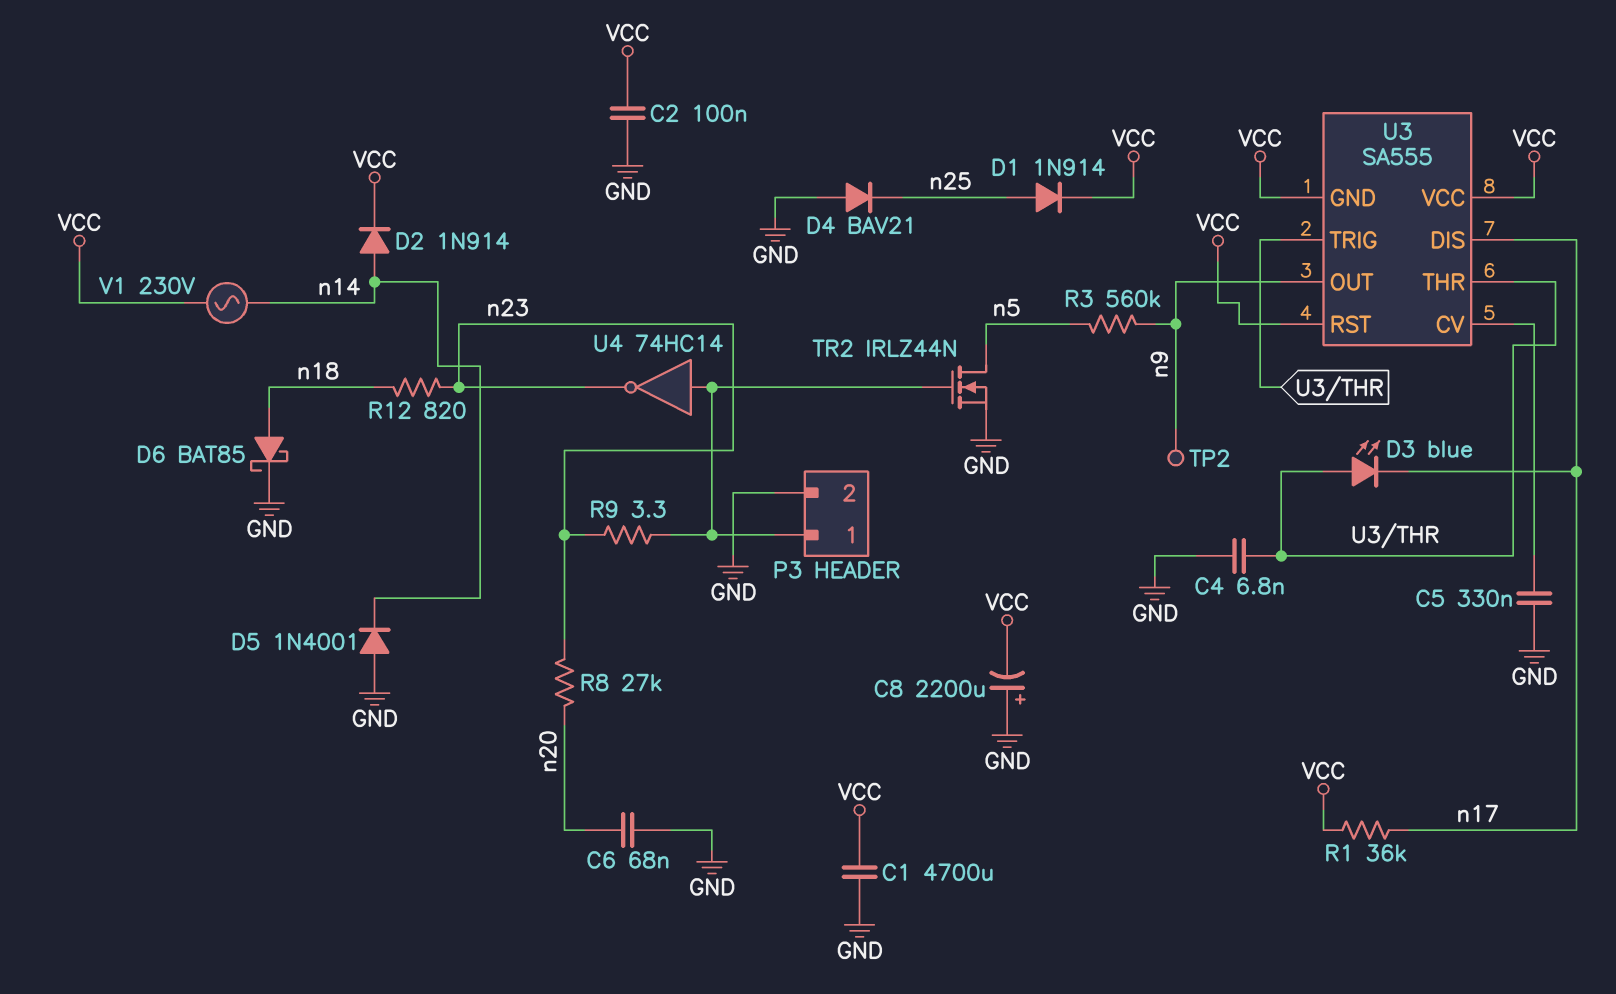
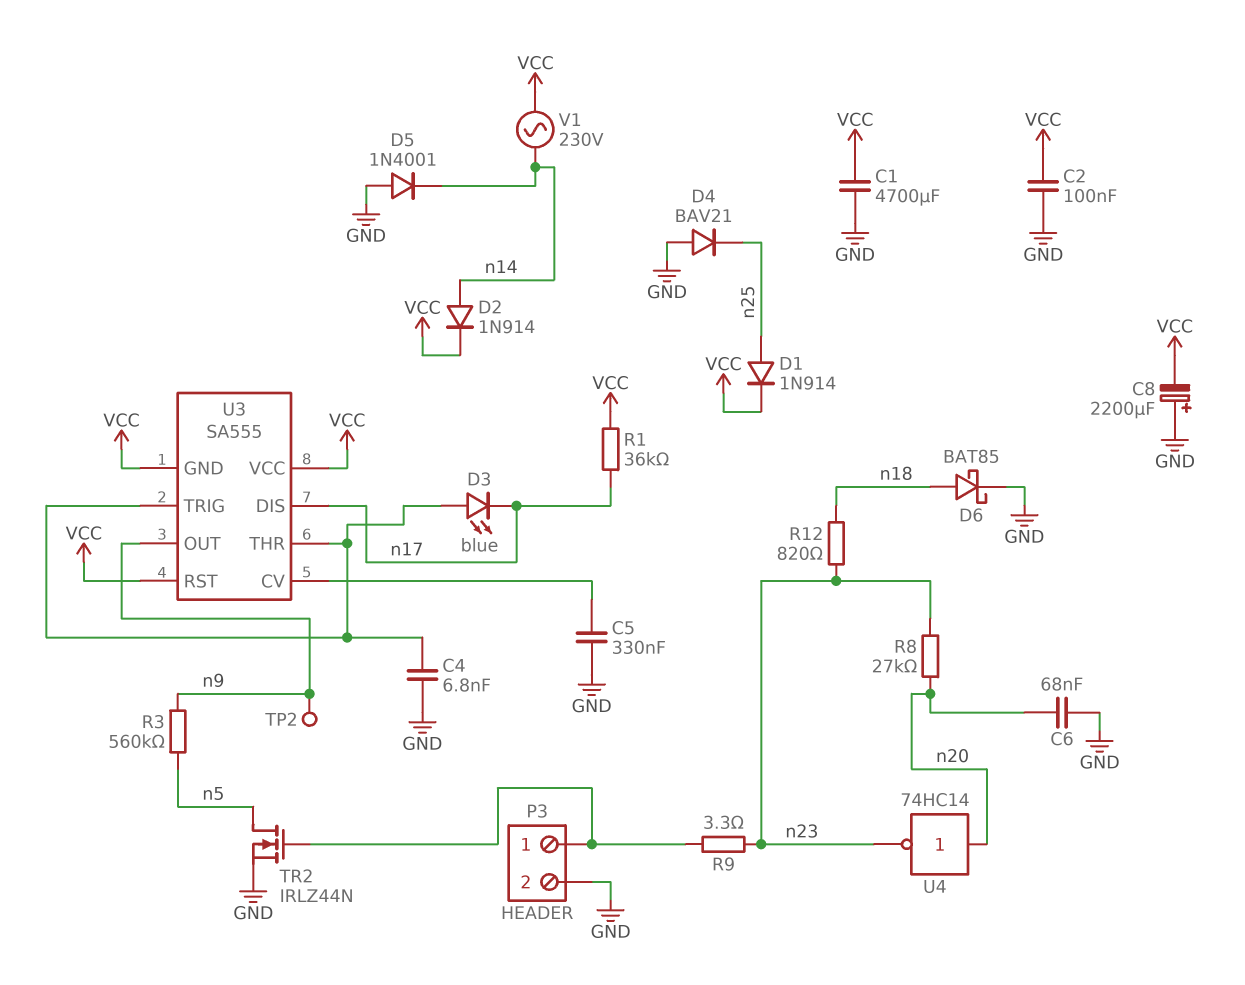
U4: NOT 74HC14 (in P3/1, out n23) -> NOT 74HC14 (in n20, out n23)

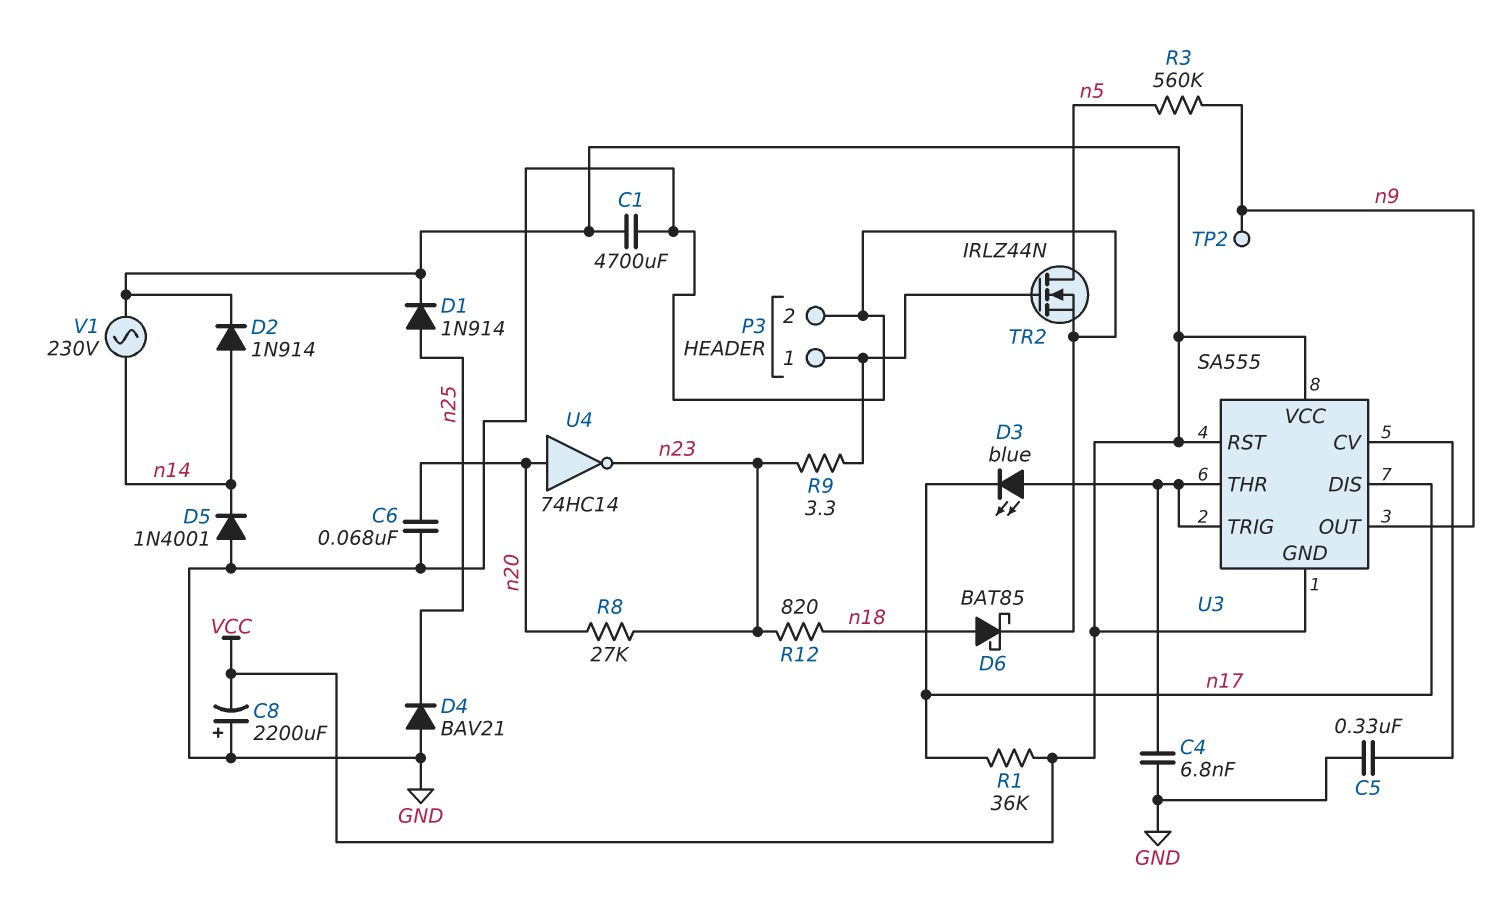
C2: 100nF (GND, VCC) -> none

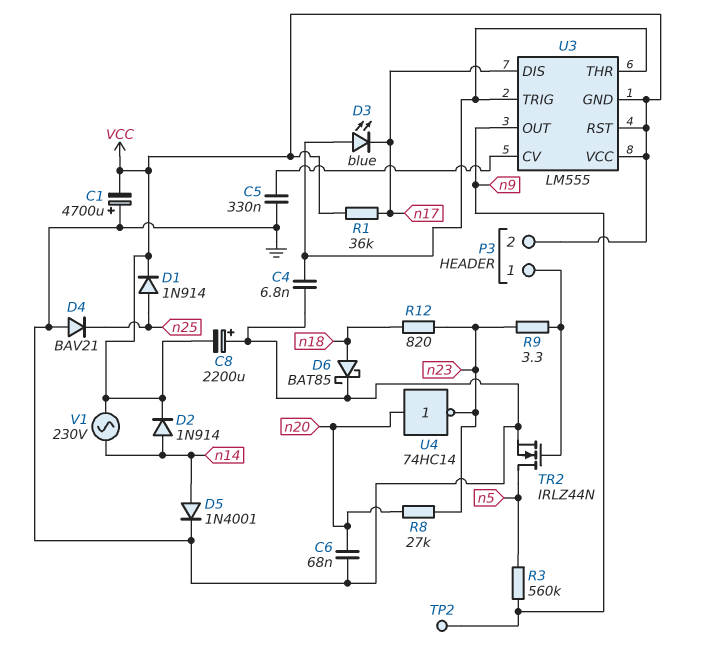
C1: 4700uF (GND, VCC) -> 4700uF (plus GND, minus VCC)
D5: diode 1N4001 (A GND, K n14) -> diode 1N4001 (A n14, K GND)
P3 pin 2: GND -> VCC
U3: SA555 -> LM555

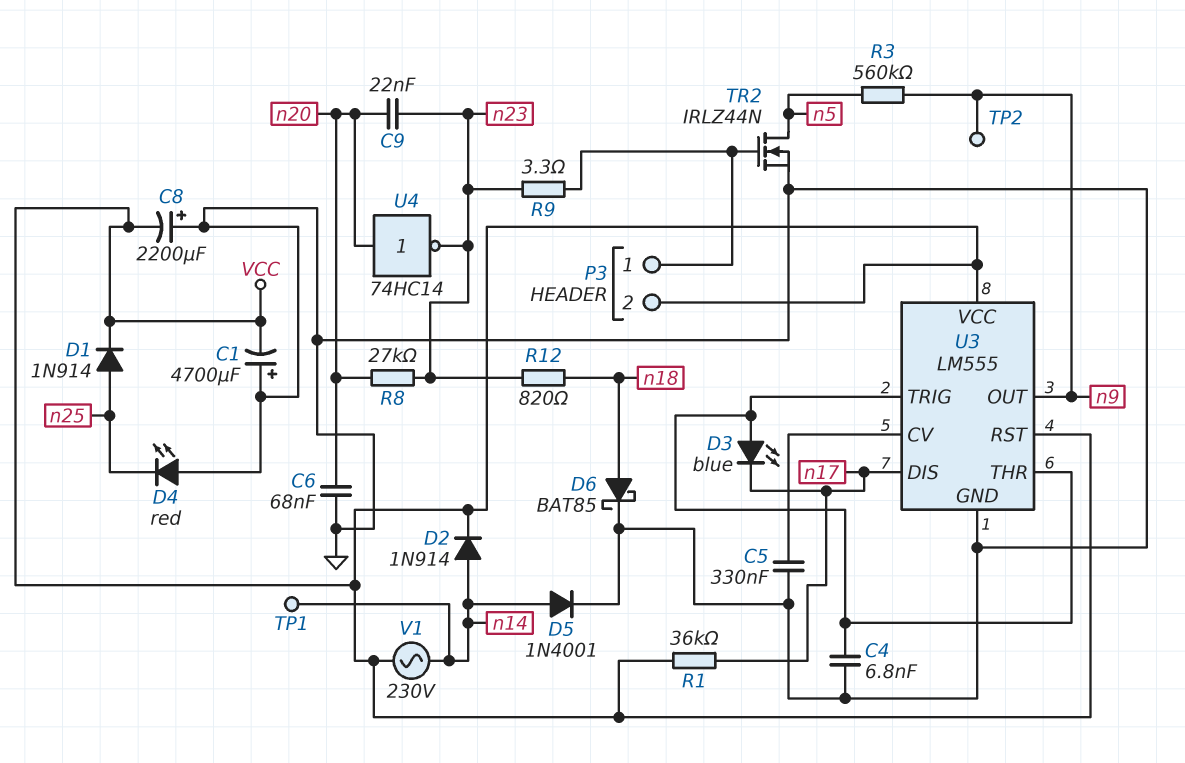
C9: none -> 22nF (n20, n23)
D4: diode BAV21 (A GND, K n25) -> LED red (A GND, K n25)
TP1: none -> test point (n14)
U3 pin GND: VCC -> GND

